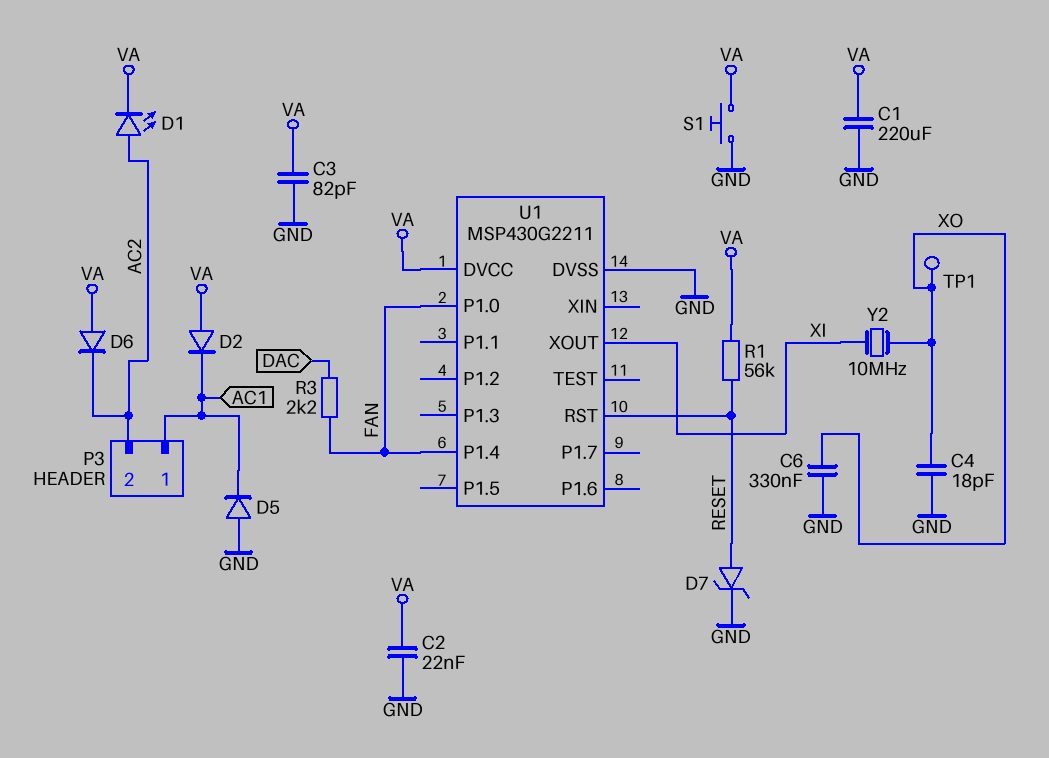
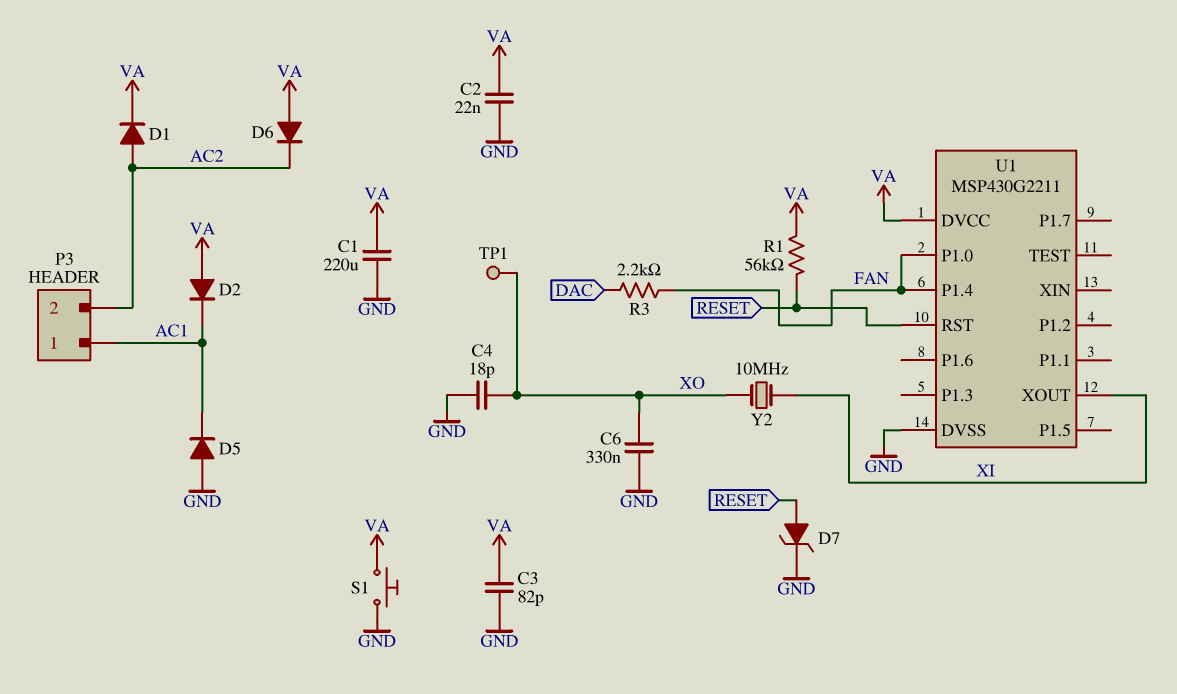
D1: LED (A AC2, K VA) -> diode (A AC2, K VA)

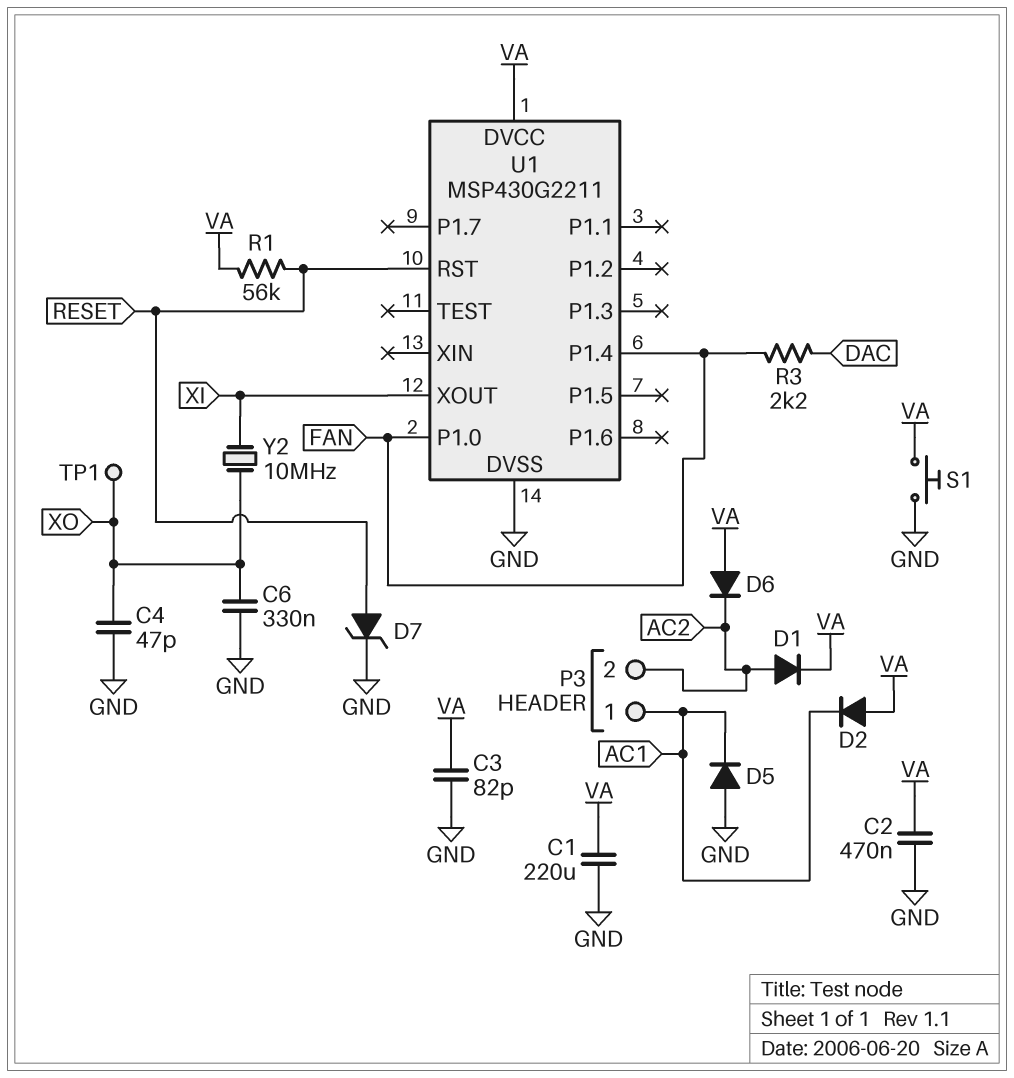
C2: 22nF (GND, VA) -> 470nF (GND, VA)
C4: 18pF (GND, XO) -> 47pF (GND, XO)

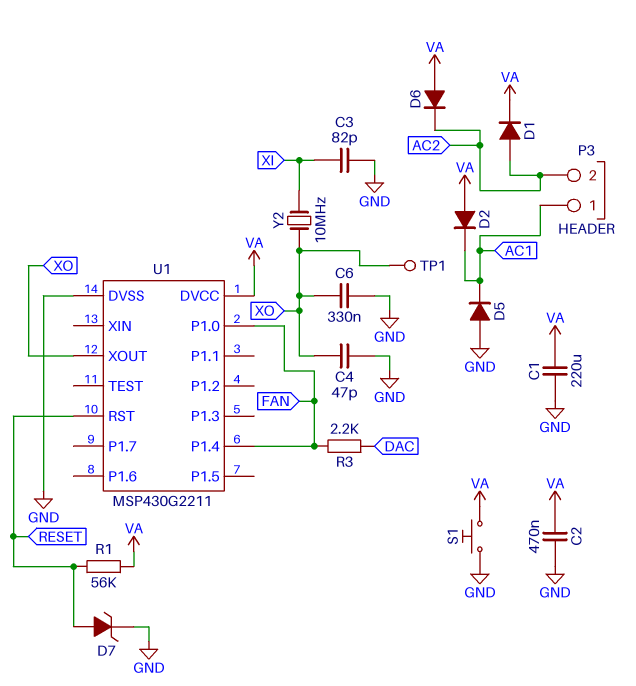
C3: 82pF (GND, VA) -> 82pF (GND, XI)
U1 pin XOUT: XI -> XO

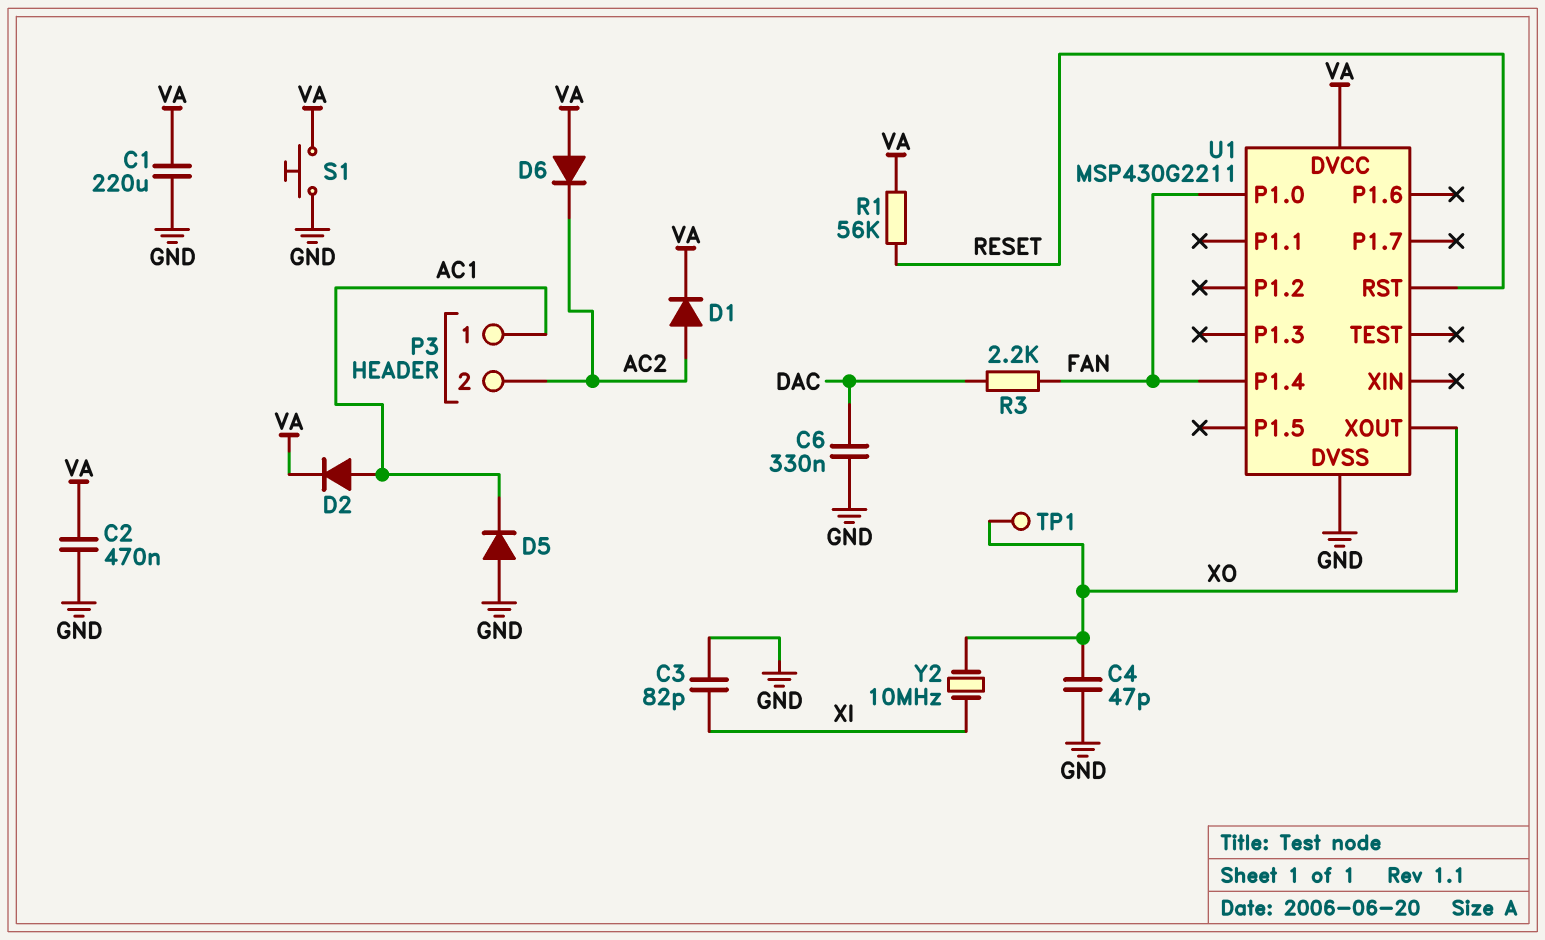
C6: 330nF (GND, XO) -> 330nF (DAC, GND)
D2: diode (A VA, K AC1) -> diode (A AC1, K VA)
D7: zener (A RESET, K GND) -> none

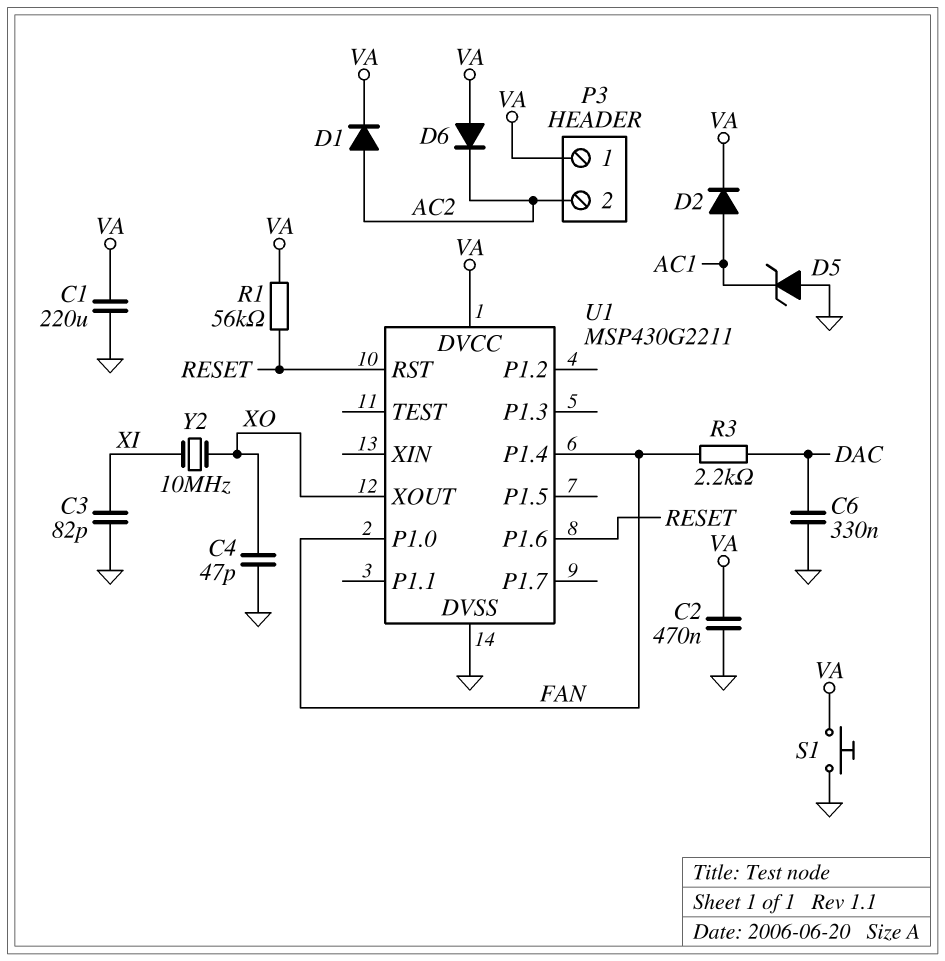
D5: diode (A GND, K AC1) -> zener (A GND, K AC1)
P3 pin 1: AC1 -> VA
TP1: test point (XO) -> none
U1 pin P1.6: none -> RESET

